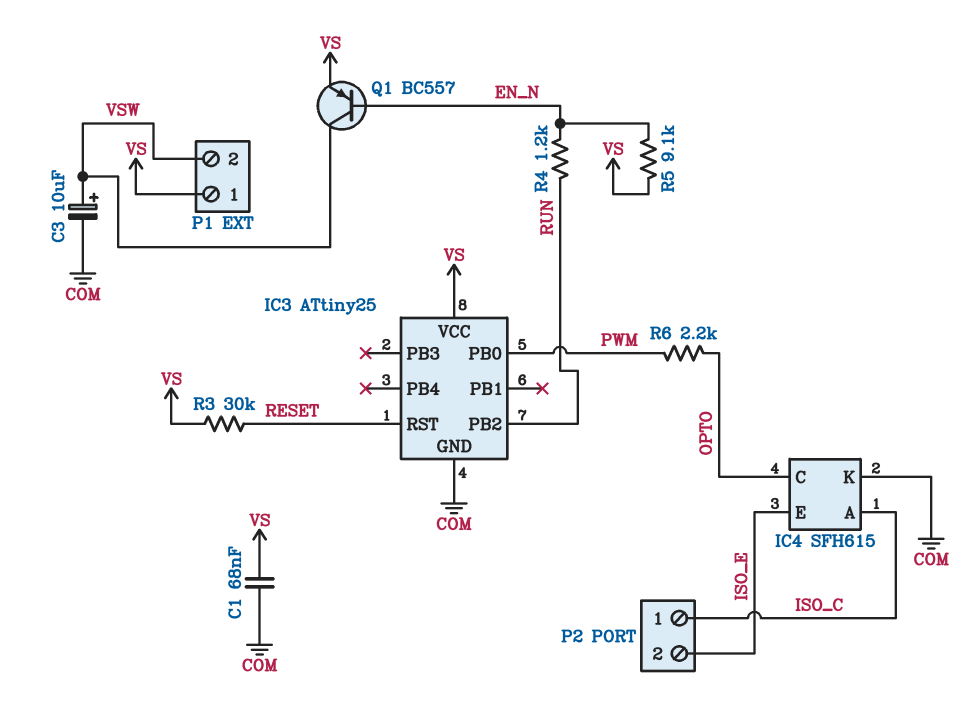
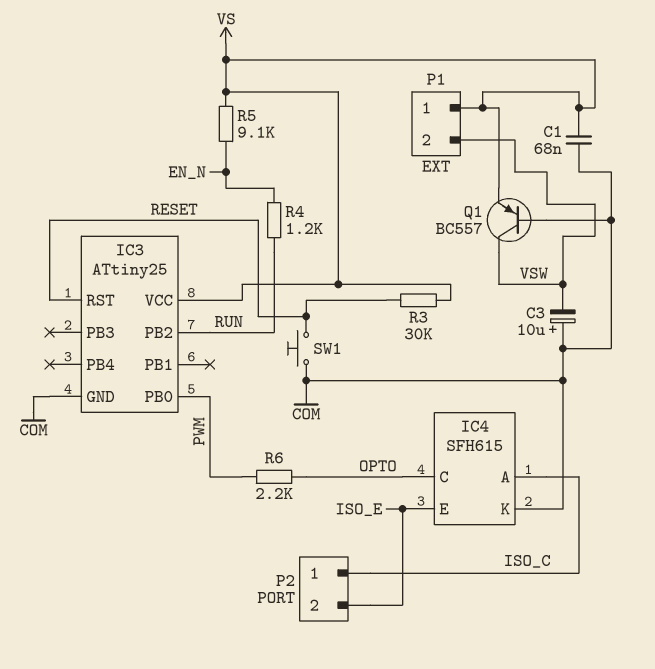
C3: 10uF (plus VSW, minus COM) -> 10uF (plus COM, minus VSW)
Q1: PNP BC557 (B EN_N, C VSW, E VS) -> PNP BC557 (B COM, C VSW, E VS)
SW1: none -> button (COM, RESET)

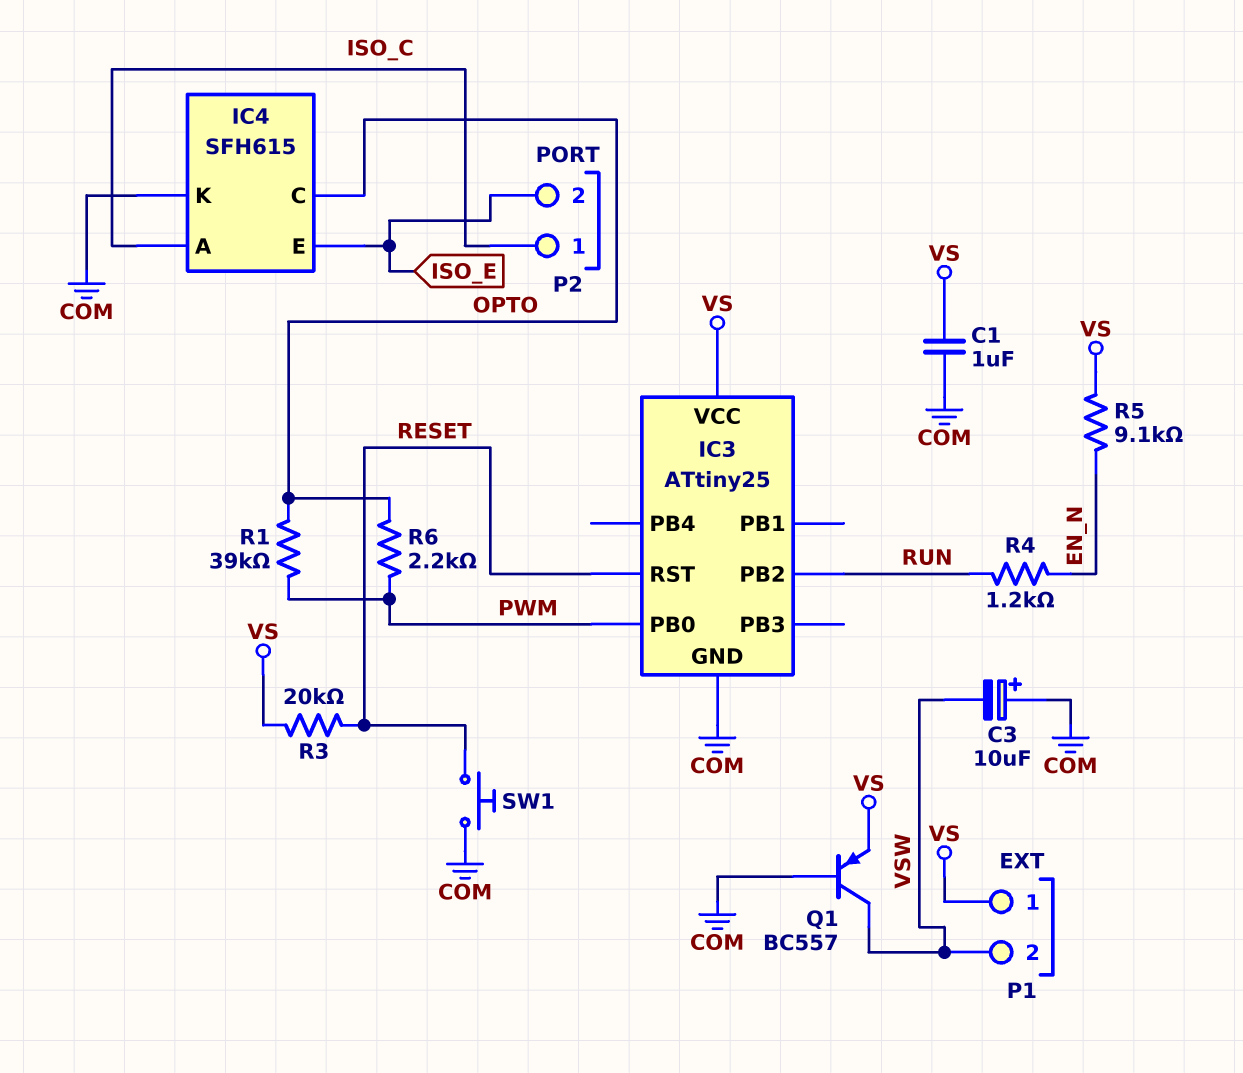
C1: 68nF (COM, VS) -> 1uF (COM, VS)
R1: none -> 39k (OPTO, PWM)
R3: 30k (RESET, VS) -> 20k (RESET, VS)

